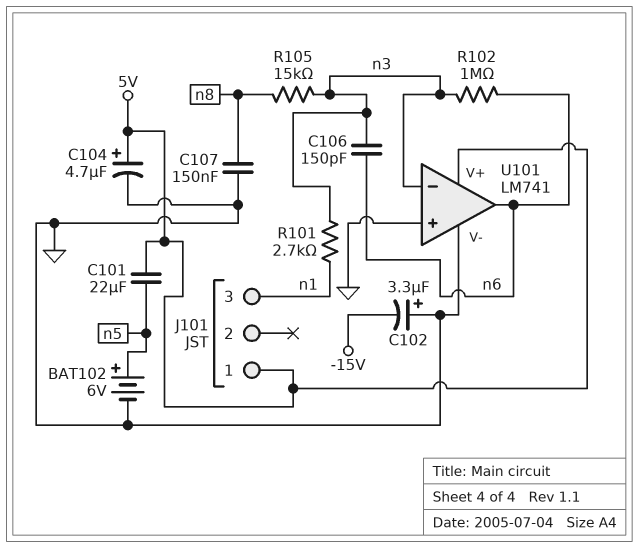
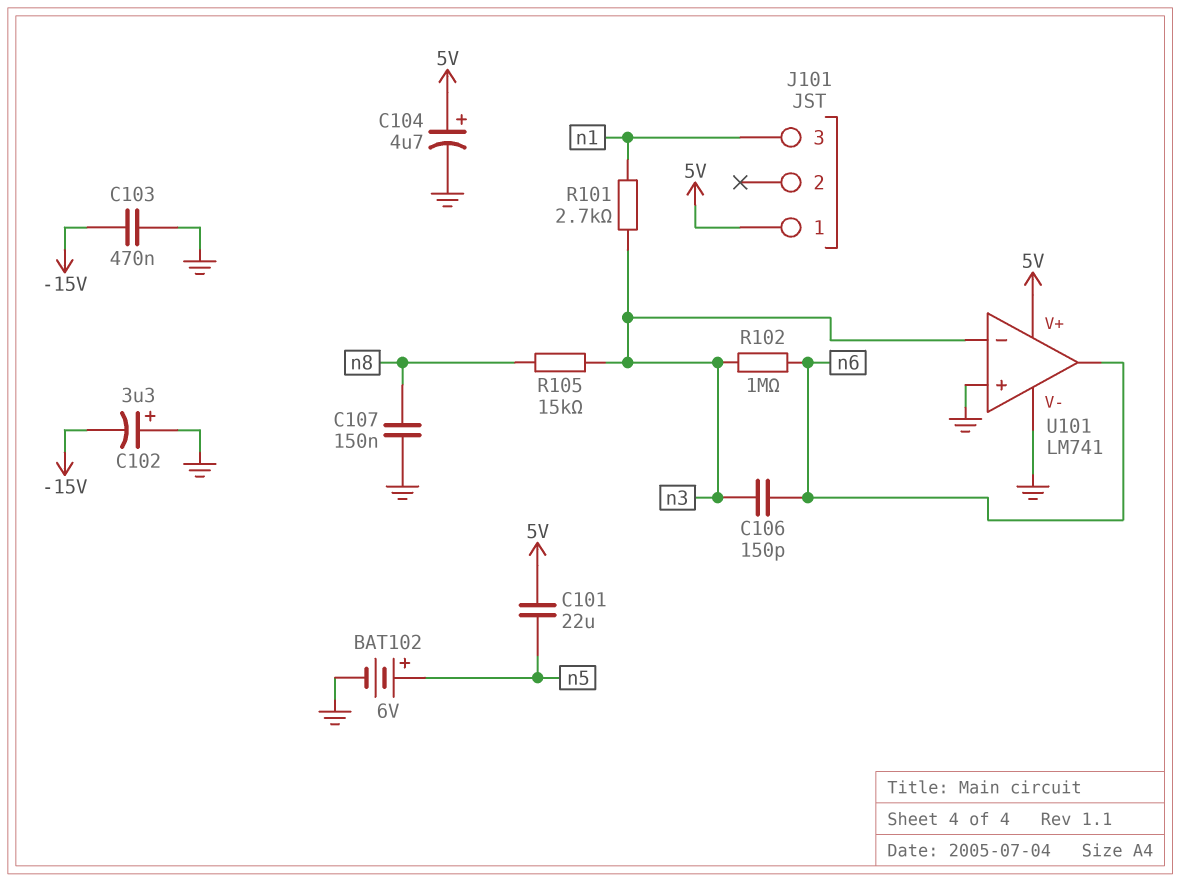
C103: none -> 470nF (-15V, GND)

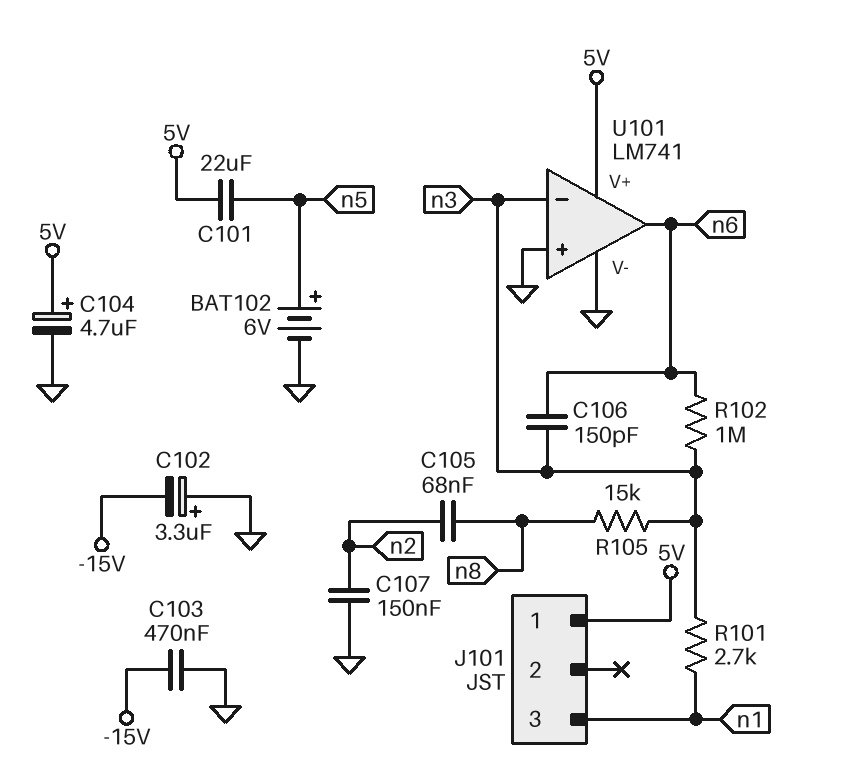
C105: none -> 68nF (n2, n8)
C107: 150nF (GND, n8) -> 150nF (GND, n2)

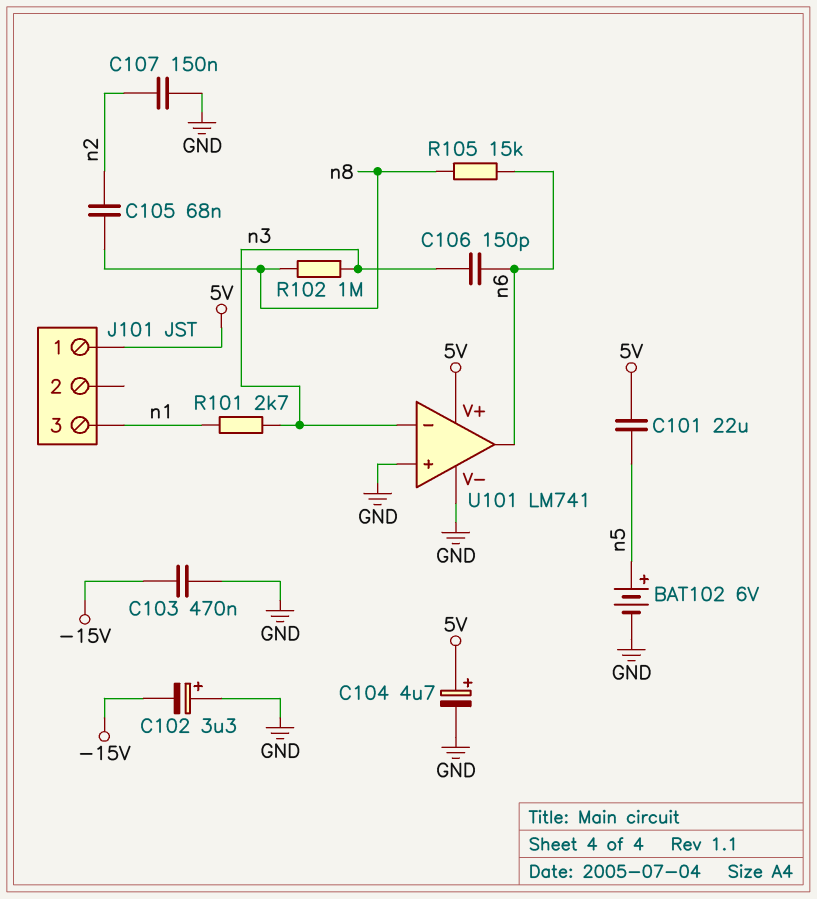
R102: 1M (n3, n6) -> 1M (n3, n8)
R105: 15k (n3, n8) -> 15k (n6, n8)

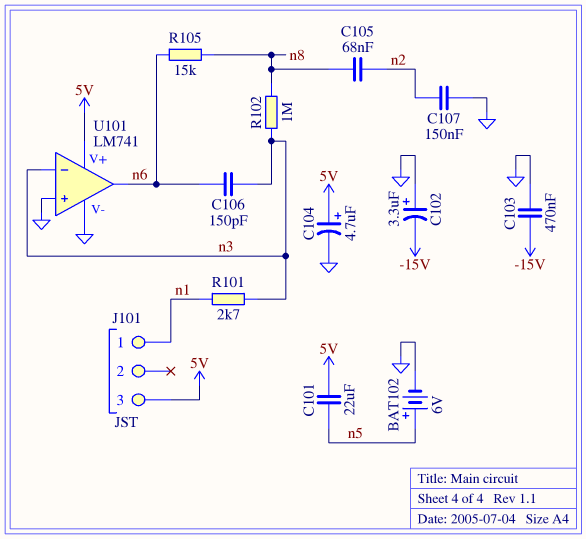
J101 pin 1: 5V -> n1
J101 pin 3: n1 -> 5V

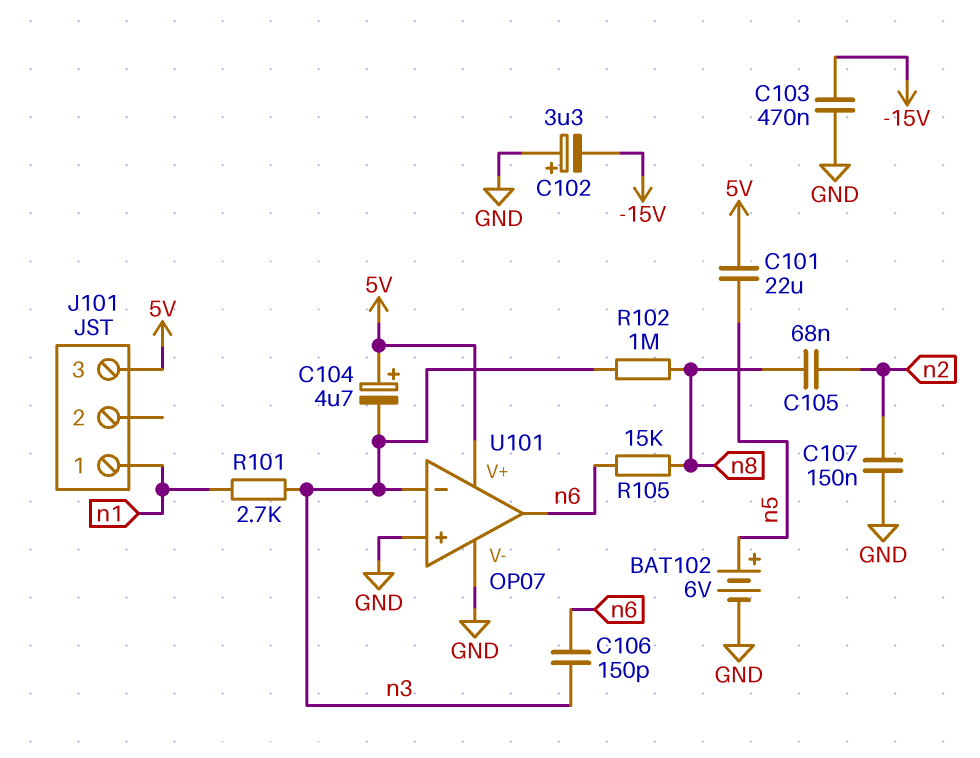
C104: 4.7uF (plus 5V, minus GND) -> 4.7uF (plus 5V, minus n3)
U101: LM741 -> OP07

